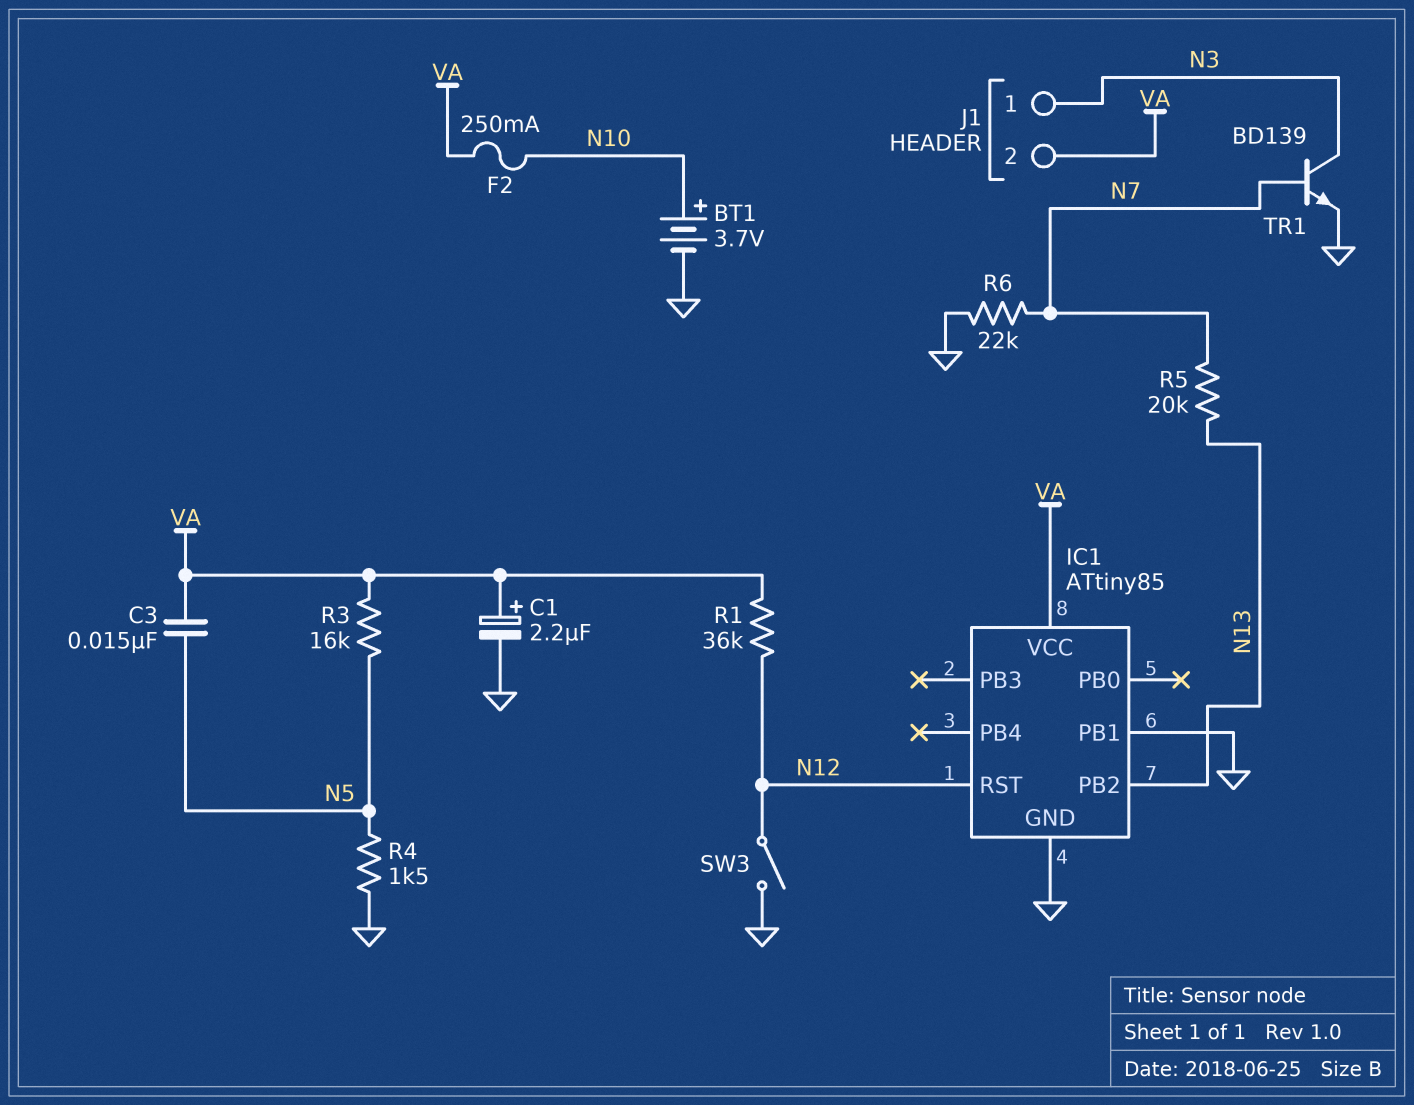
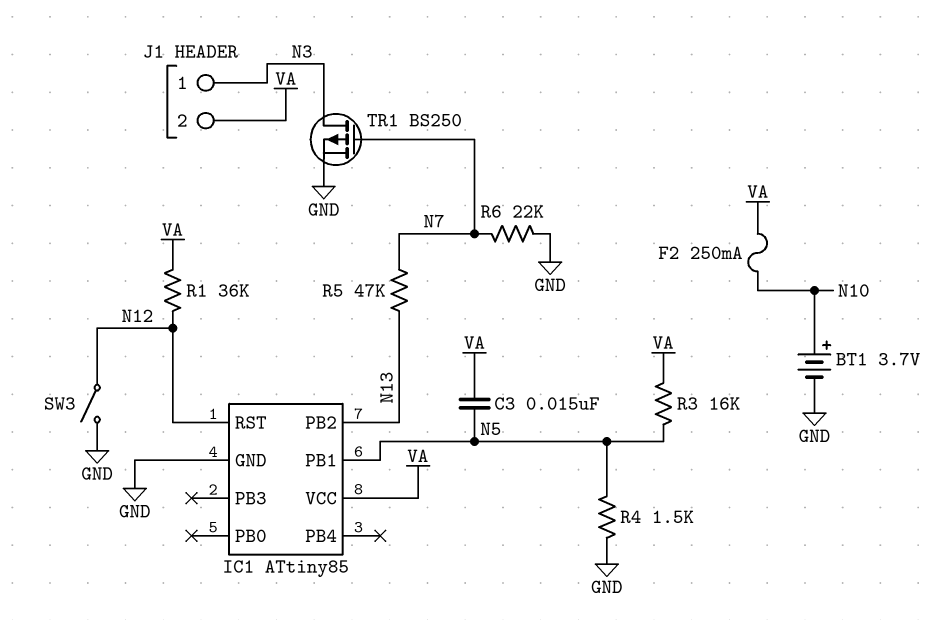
C1: 2.2uF (plus VA, minus GND) -> none
IC1 pin PB1: GND -> N5
R5: 20k (N7, N13) -> 47k (N7, N13)
TR1: NPN BD139 (B N7, C N3, E GND) -> PMOS BS250 (G N7, D N3, S GND)

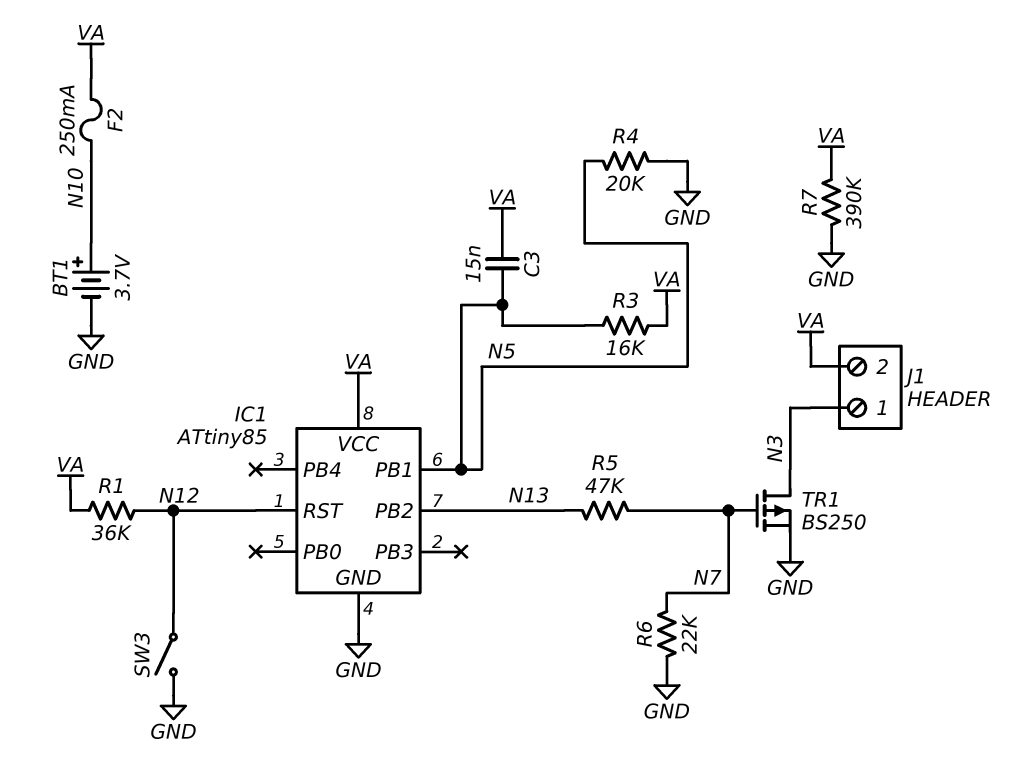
R4: 1.5k (GND, N5) -> 20k (GND, N5)
R7: none -> 390k (GND, VA)

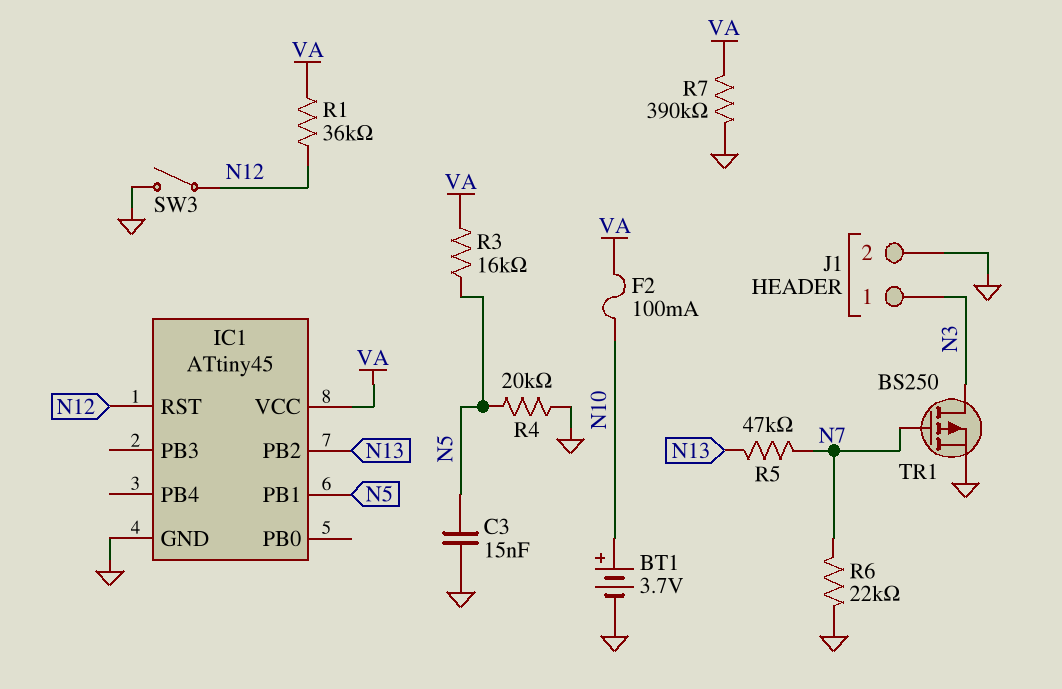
C3: 15nF (N5, VA) -> 15nF (GND, N5)
F2: 250mA (N10, VA) -> 100mA (N10, VA)
IC1: ATtiny85 -> ATtiny45
J1 pin 2: VA -> GND

